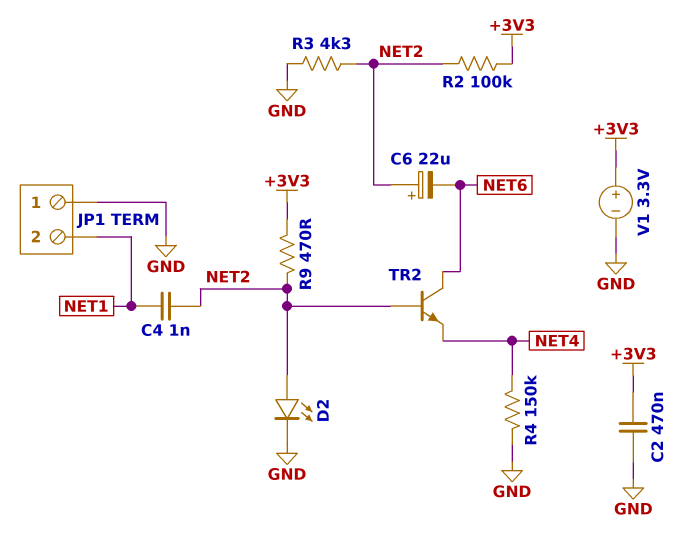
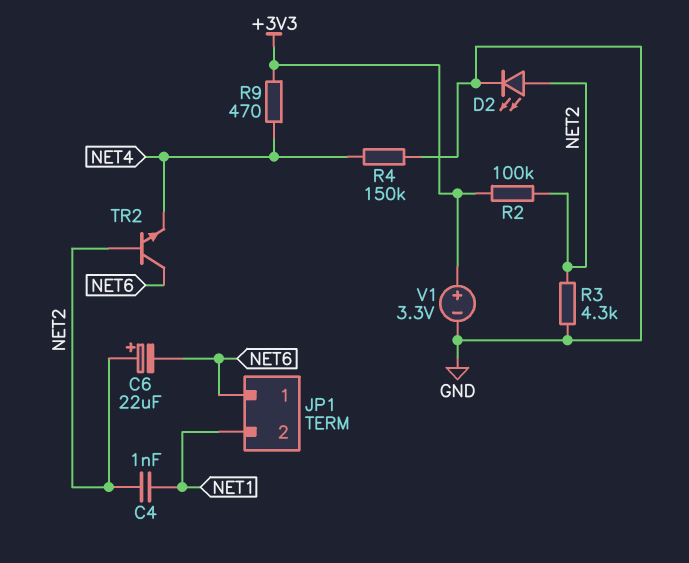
C2: 470nF (+3V3, GND) -> none
JP1 pin 1: GND -> NET6
R9: 470 (+3V3, NET2) -> 470 (+3V3, NET4)

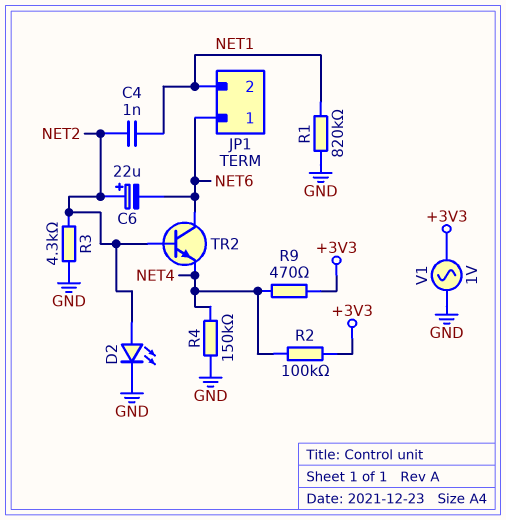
R1: none -> 820k (GND, NET1)
R2: 100k (+3V3, NET2) -> 100k (+3V3, NET4)
V1: 3.3V (plus +3V3, minus GND) -> AC 1V (+3V3, GND)

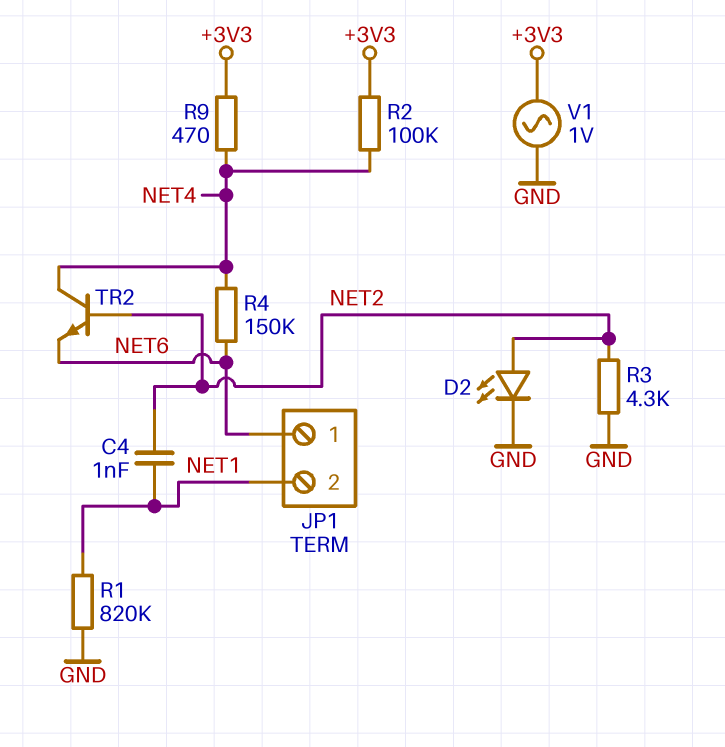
C6: 22uF (plus NET2, minus NET6) -> none
R4: 150k (GND, NET4) -> 150k (NET4, NET6)
TR2: NPN (B NET2, C NET6, E NET4) -> NPN (B NET2, C NET4, E NET6)

